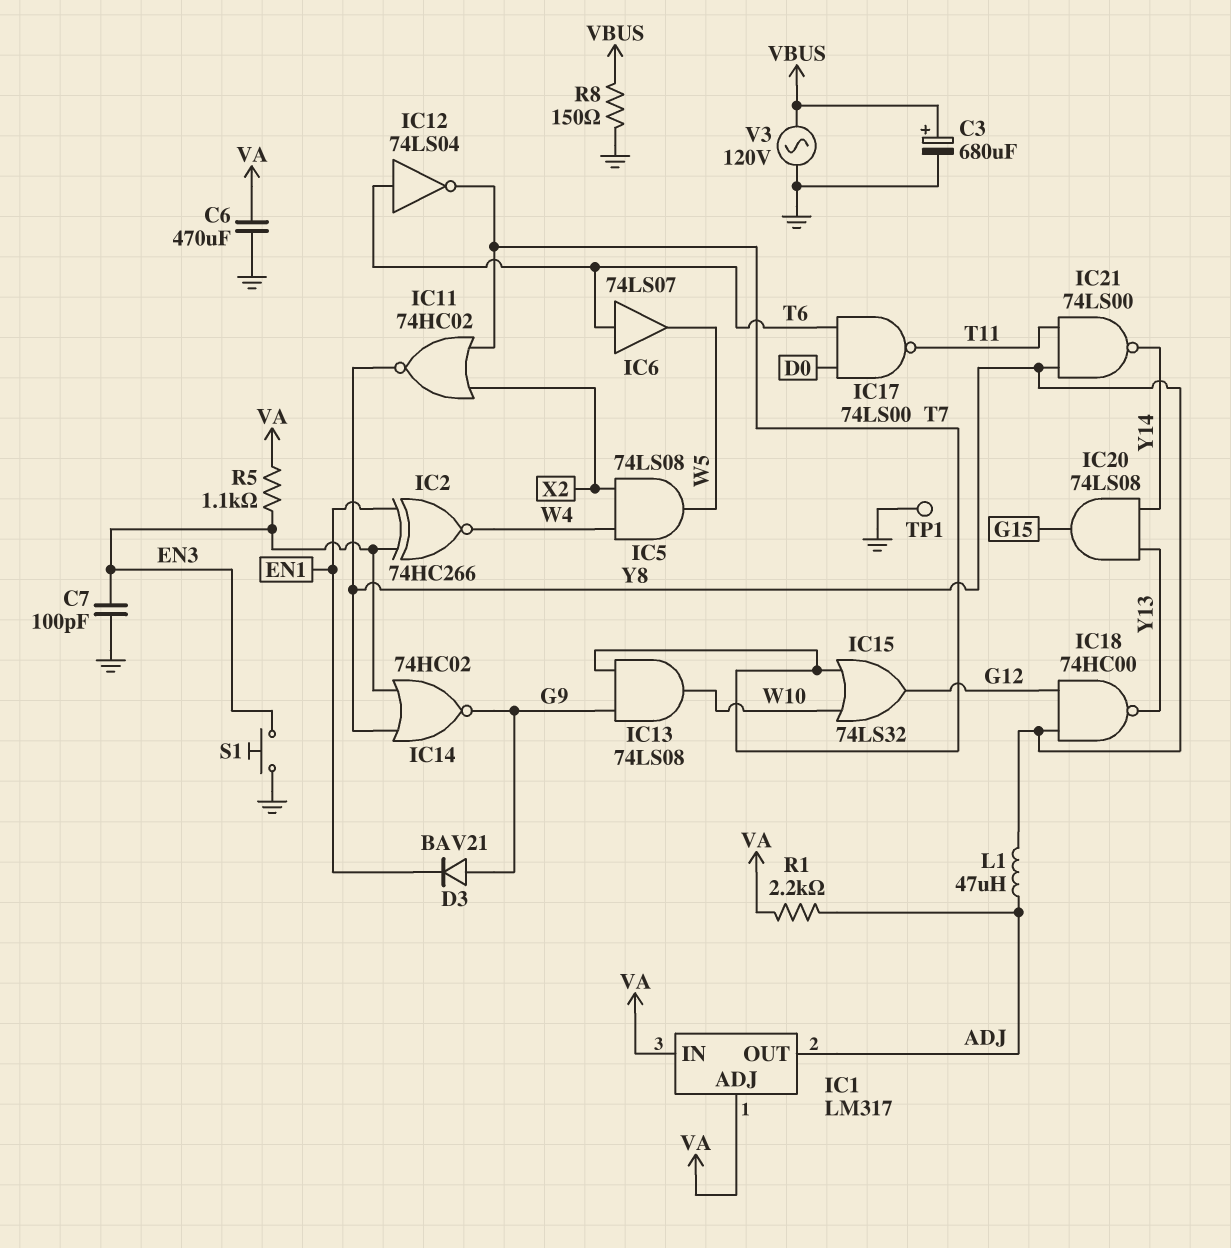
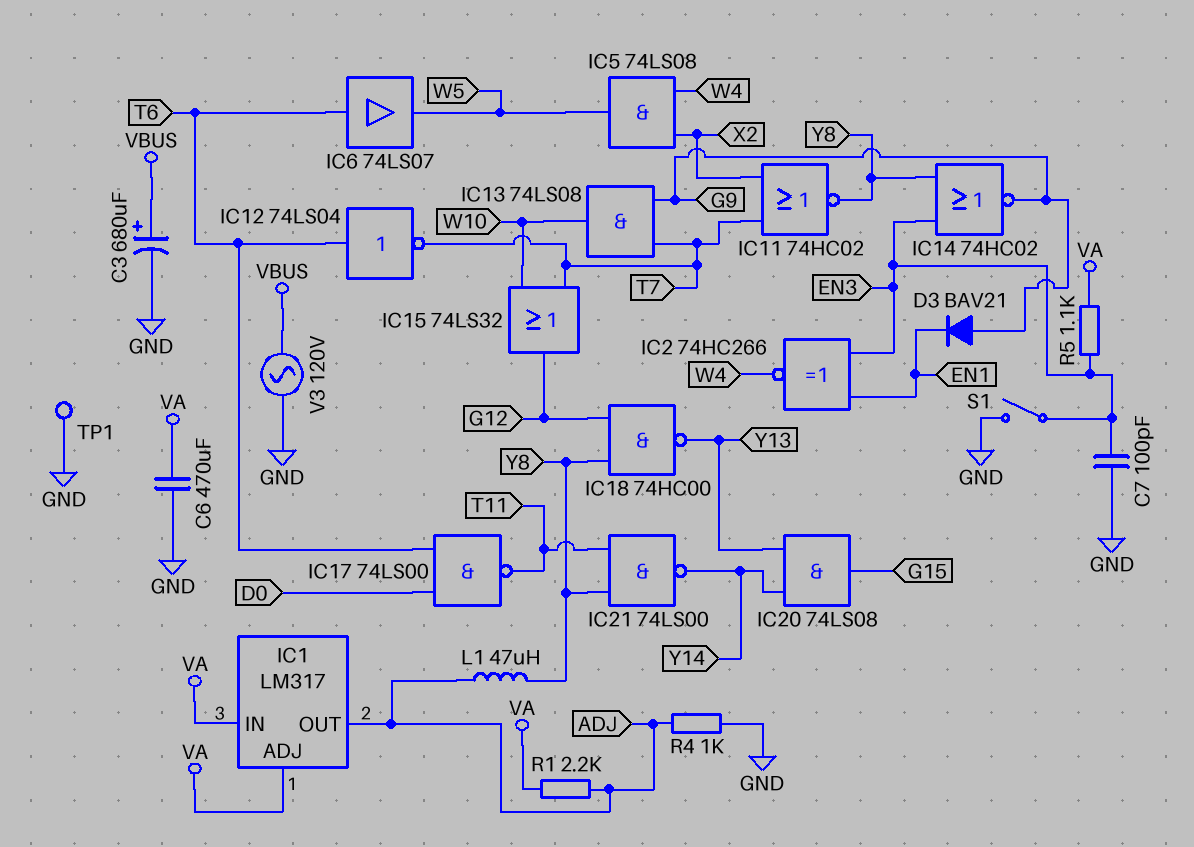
R4: none -> 1k (ADJ, GND)
R8: 150 (GND, VBUS) -> none
S1: button (EN3, GND) -> switch (EN3, GND)

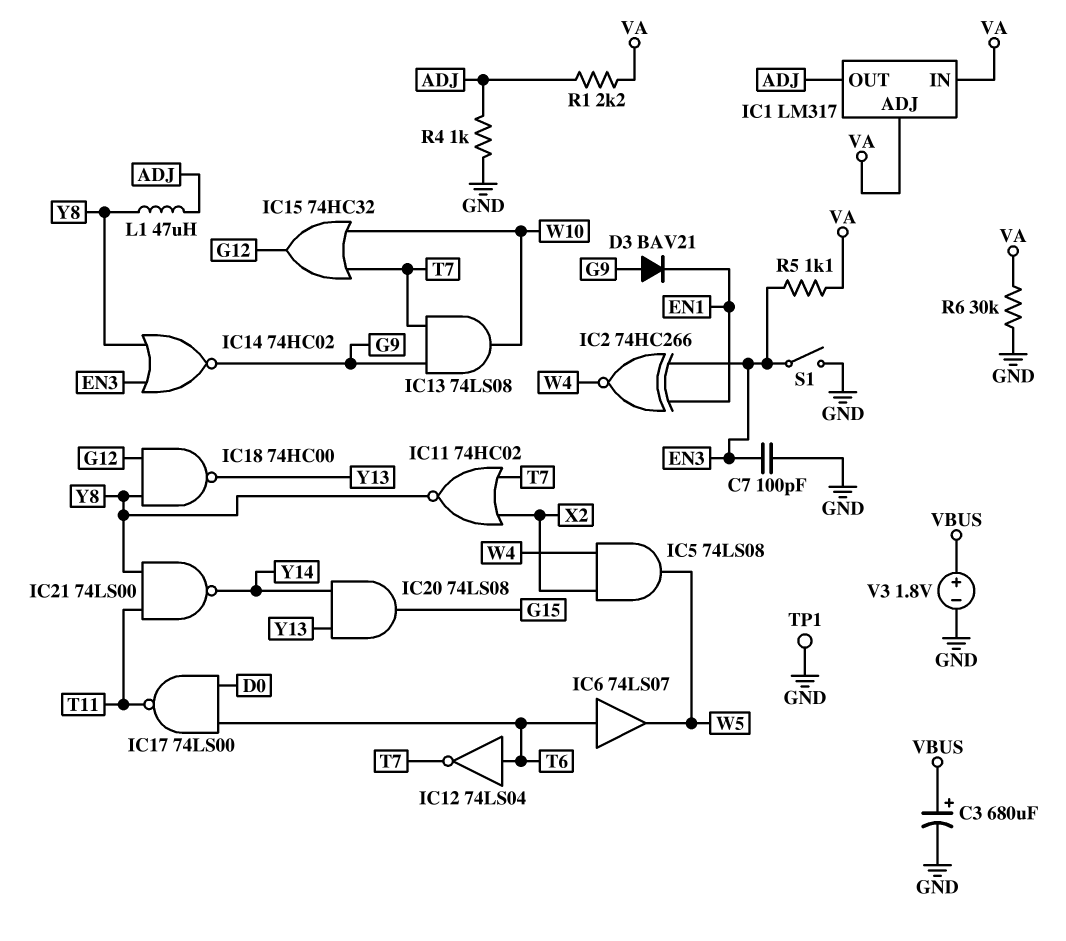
C6: 470uF (GND, VA) -> none
IC15: OR 74LS32 (in T7, in W10, out G12) -> OR 74HC32 (in T7, in W10, out G12)
R6: none -> 30k (GND, VA)
V3: AC 120V (GND, VBUS) -> 1.8V (plus VBUS, minus GND)

